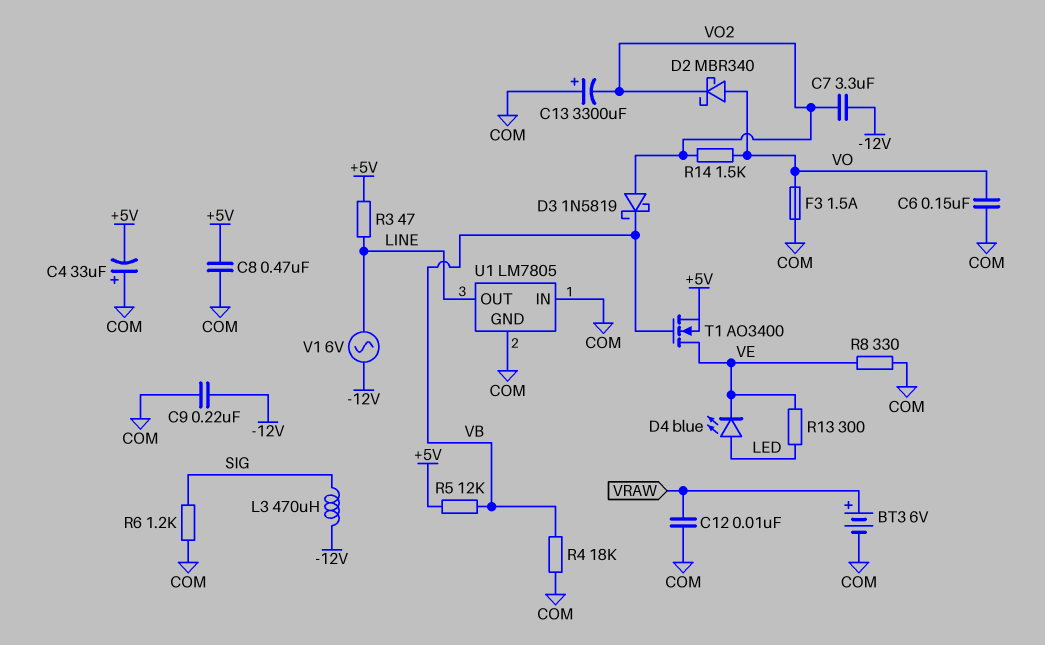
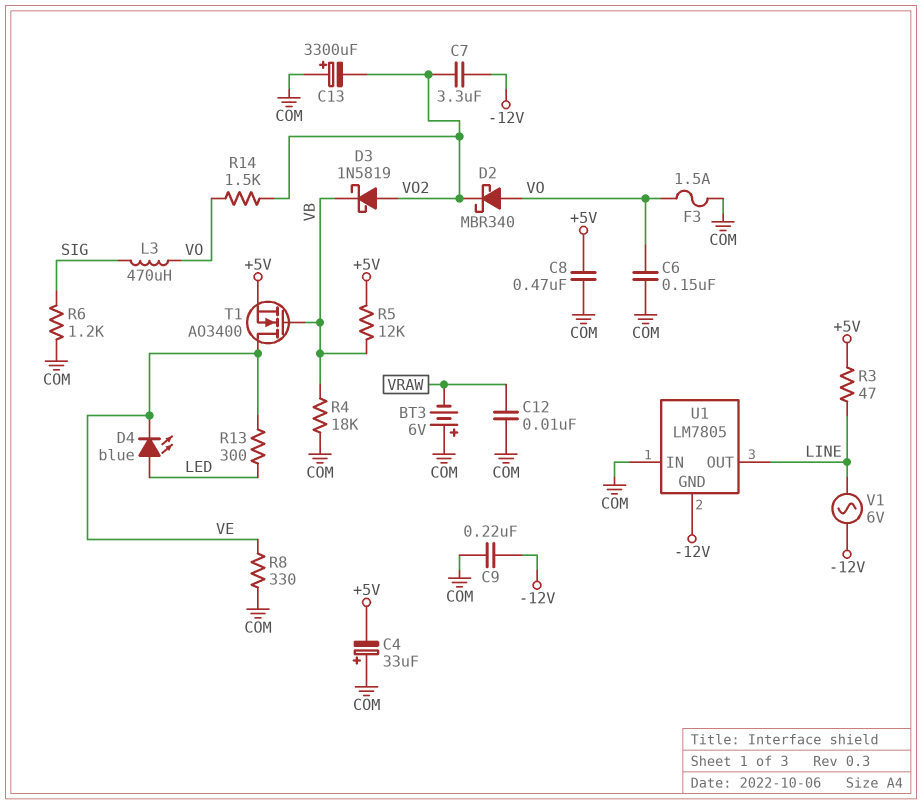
BT3: 6V (plus VRAW, minus COM) -> 6V (plus COM, minus VRAW)
L3: 470uH (-12V, SIG) -> 470uH (SIG, VO)
U1 pin GND: COM -> -12V

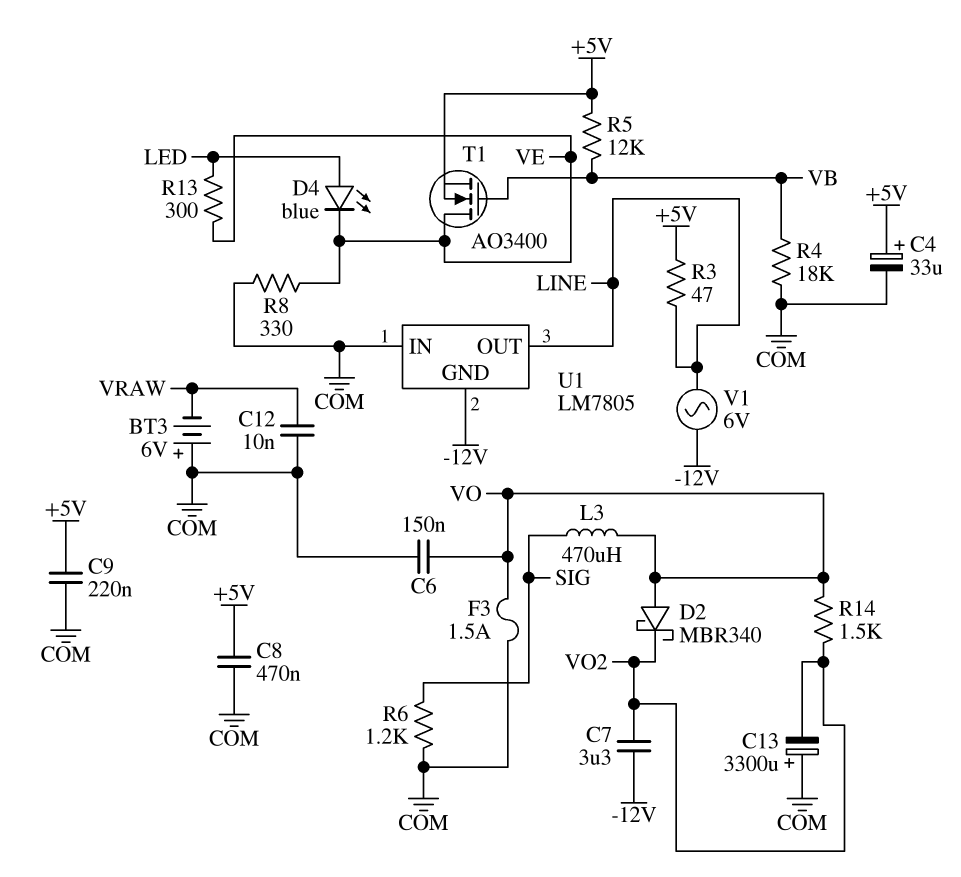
C4: 33uF (plus COM, minus +5V) -> 33uF (plus +5V, minus COM)
C9: 220nF (-12V, COM) -> 220nF (+5V, COM)
D3: schottky 1N5819 (A VO2, K VB) -> none

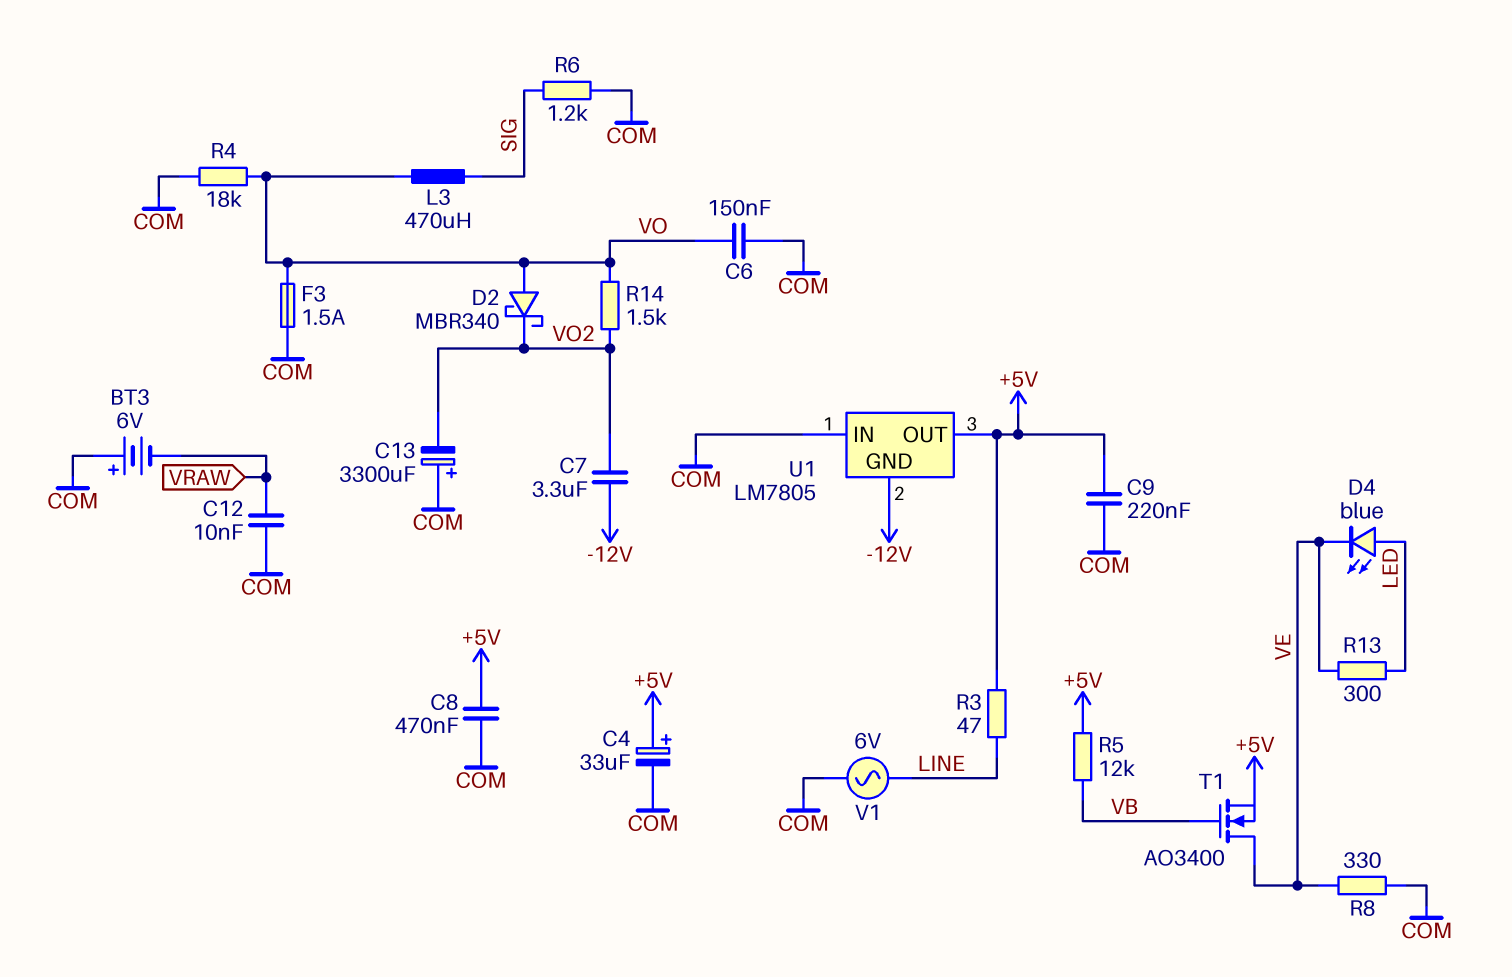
R4: 18k (COM, VB) -> 18k (COM, VO)
U1 pin OUT: LINE -> +5V
V1: AC 6V (-12V, LINE) -> AC 6V (COM, LINE)

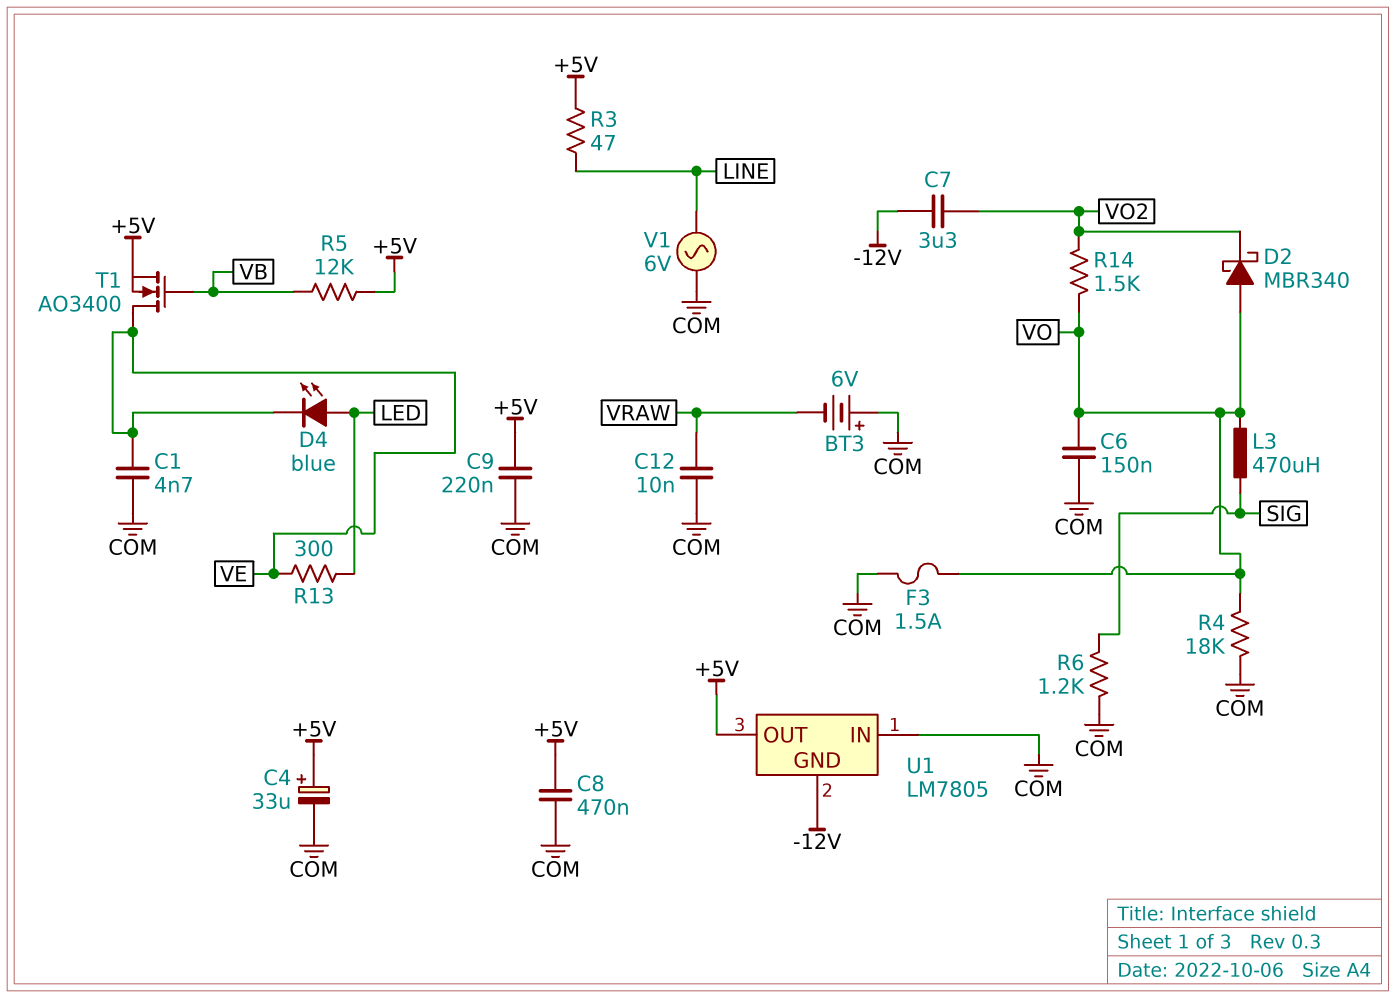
C1: none -> 4.7nF (COM, VE)
C13: 3300uF (plus COM, minus VO2) -> none
R8: 330 (COM, VE) -> none

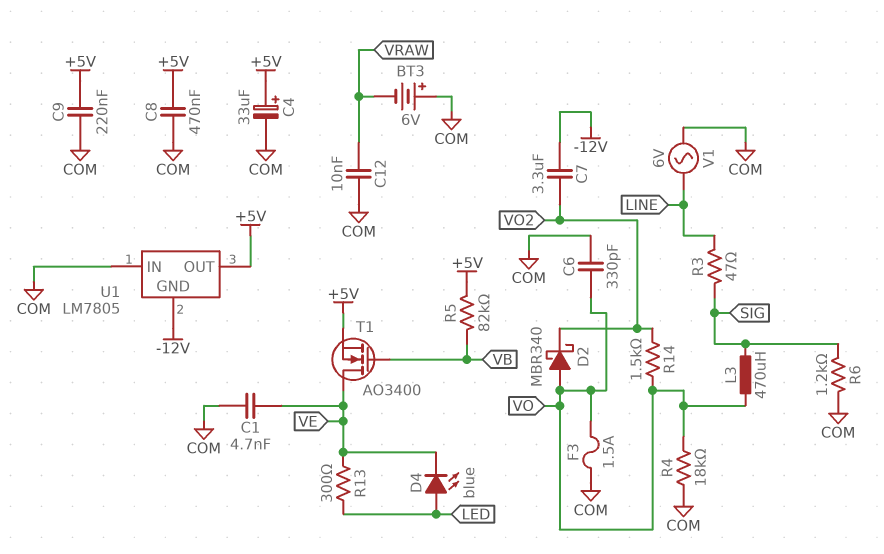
C6: 150nF (COM, VO) -> 330pF (COM, VO)
R3: 47 (+5V, LINE) -> 47 (LINE, SIG)
R5: 12k (+5V, VB) -> 82k (+5V, VB)

